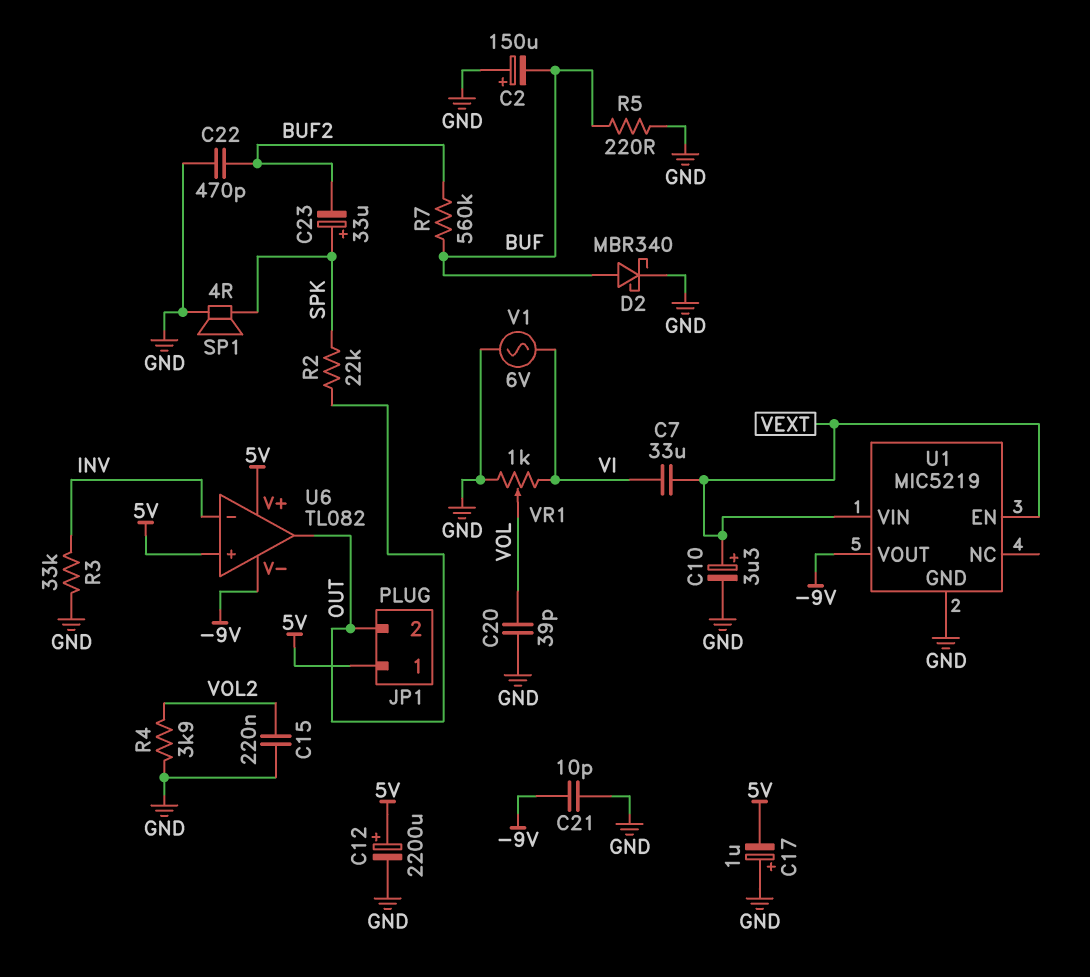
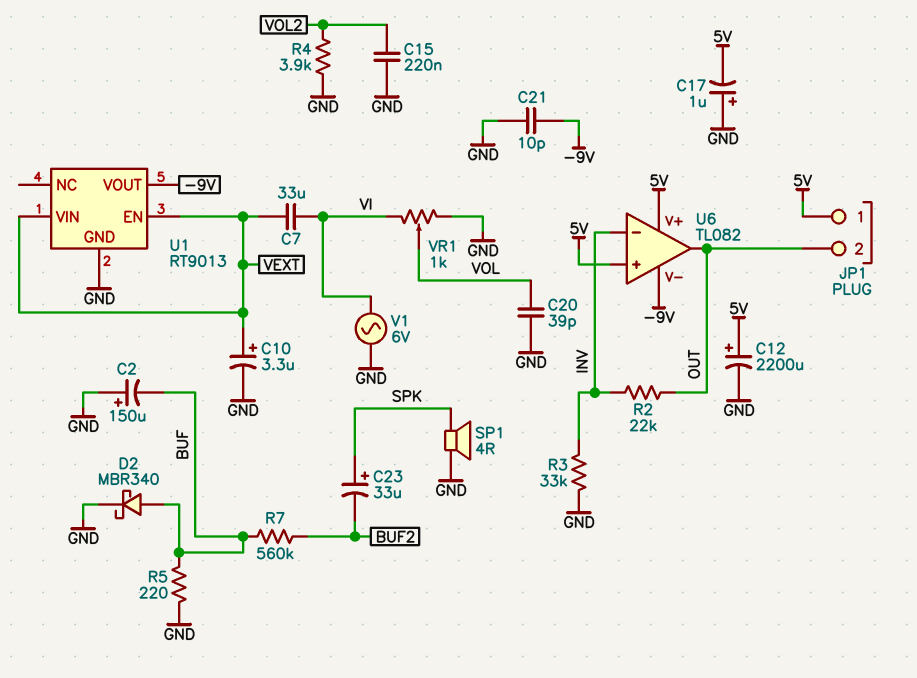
C22: 470pF (BUF2, GND) -> none
R2: 22k (OUT, SPK) -> 22k (INV, OUT)
U1: MIC5219 -> RT9013

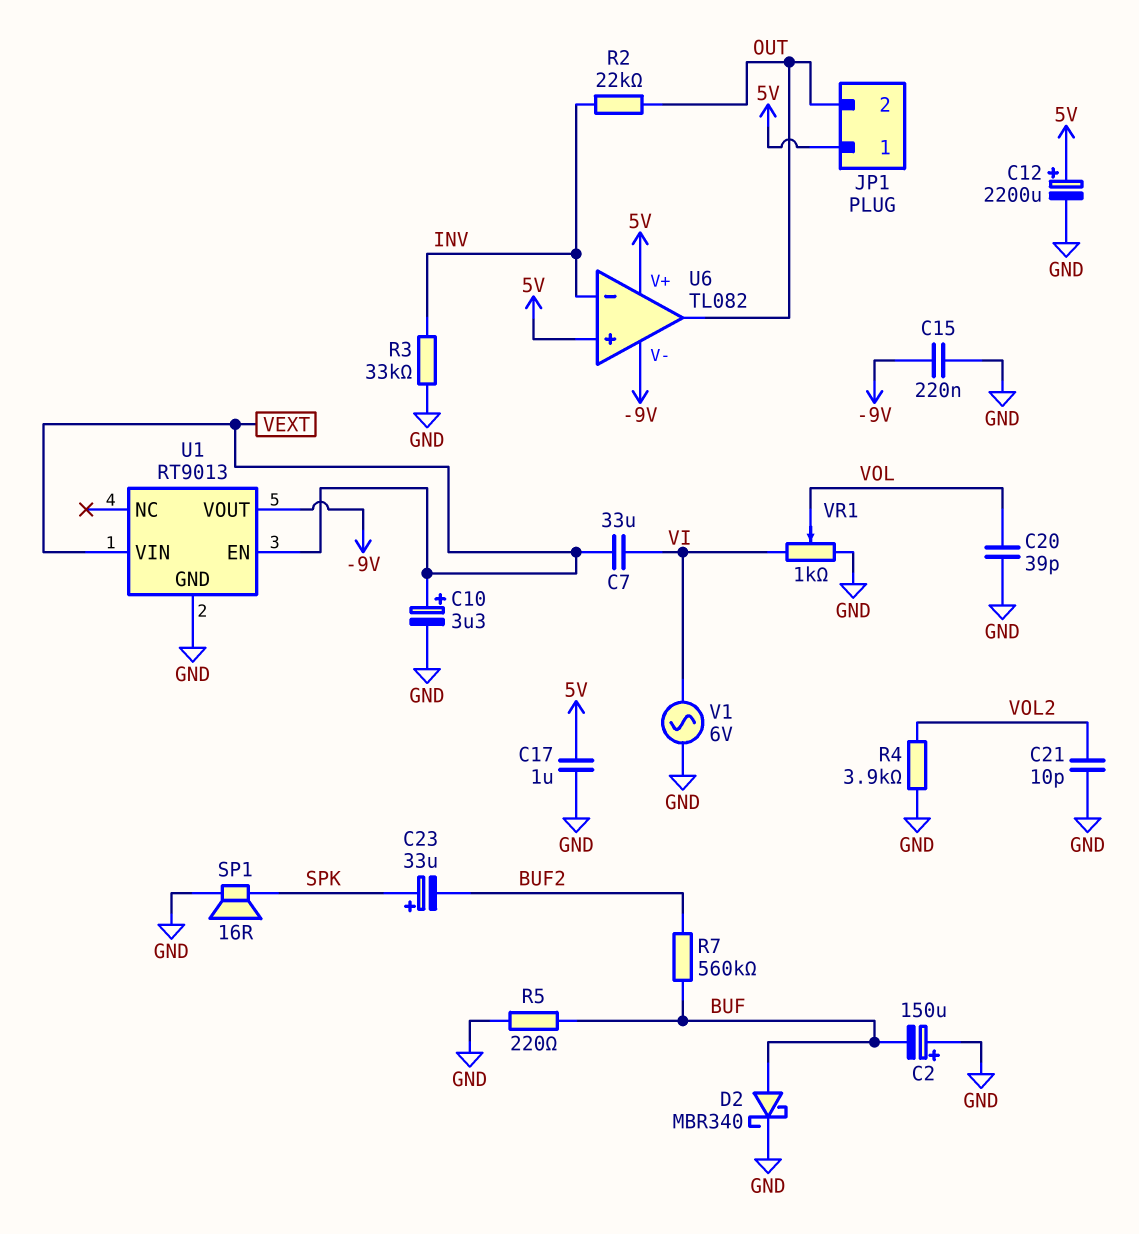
C15: 220nF (GND, VOL2) -> 220nF (-9V, GND)
C17: 1uF (plus GND, minus 5V) -> 1uF (5V, GND)
C21: 10pF (-9V, GND) -> 10pF (GND, VOL2)
SP1: speaker 4R (GND, SPK) -> speaker 16R (GND, SPK)

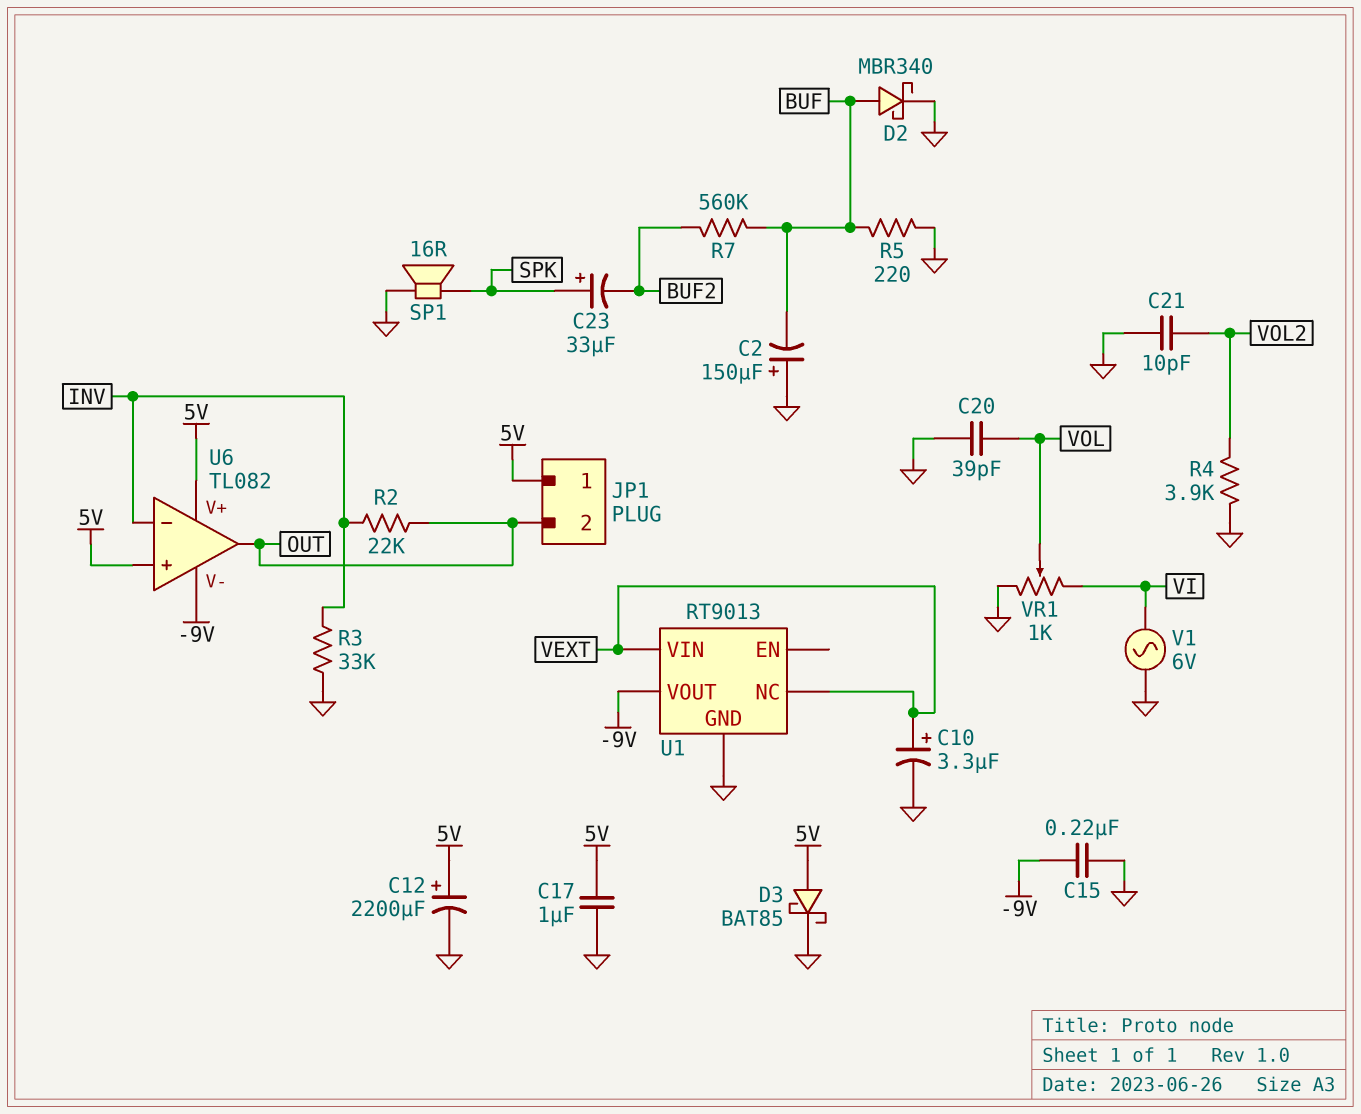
C7: 33uF (VEXT, VI) -> none
D3: none -> schottky BAT85 (A 5V, K GND)
U1 pin EN: VEXT -> none
U1 pin NC: none -> VEXT

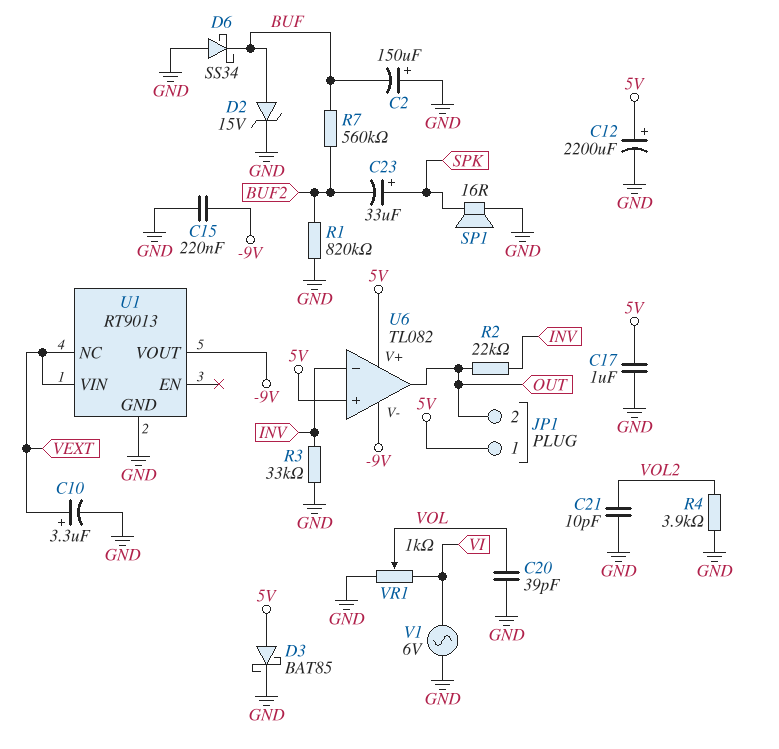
D2: schottky MBR340 (A BUF, K GND) -> zener 15V (A BUF, K GND)
D6: none -> schottky SS34 (A GND, K BUF)
R1: none -> 820k (BUF2, GND)
R5: 220 (BUF, GND) -> none

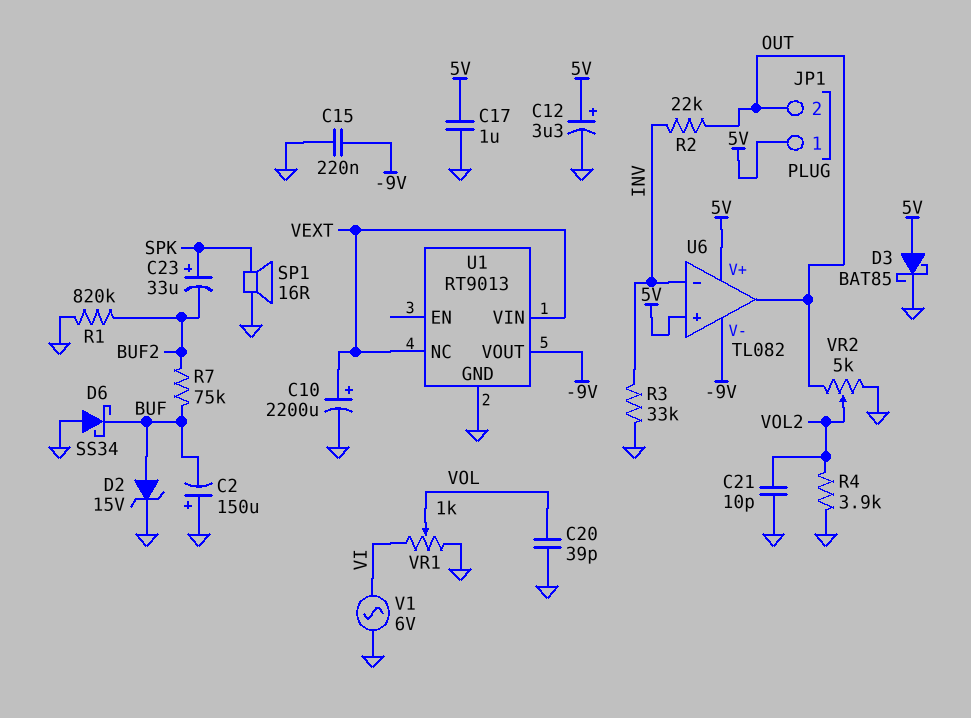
C10: 3.3uF (plus VEXT, minus GND) -> 2200uF (plus VEXT, minus GND)
C12: 2200uF (plus 5V, minus GND) -> 3.3uF (plus 5V, minus GND)
R7: 560k (BUF, BUF2) -> 75k (BUF, BUF2)
VR2: none -> 5k (GND, OUT, wiper VOL2)

